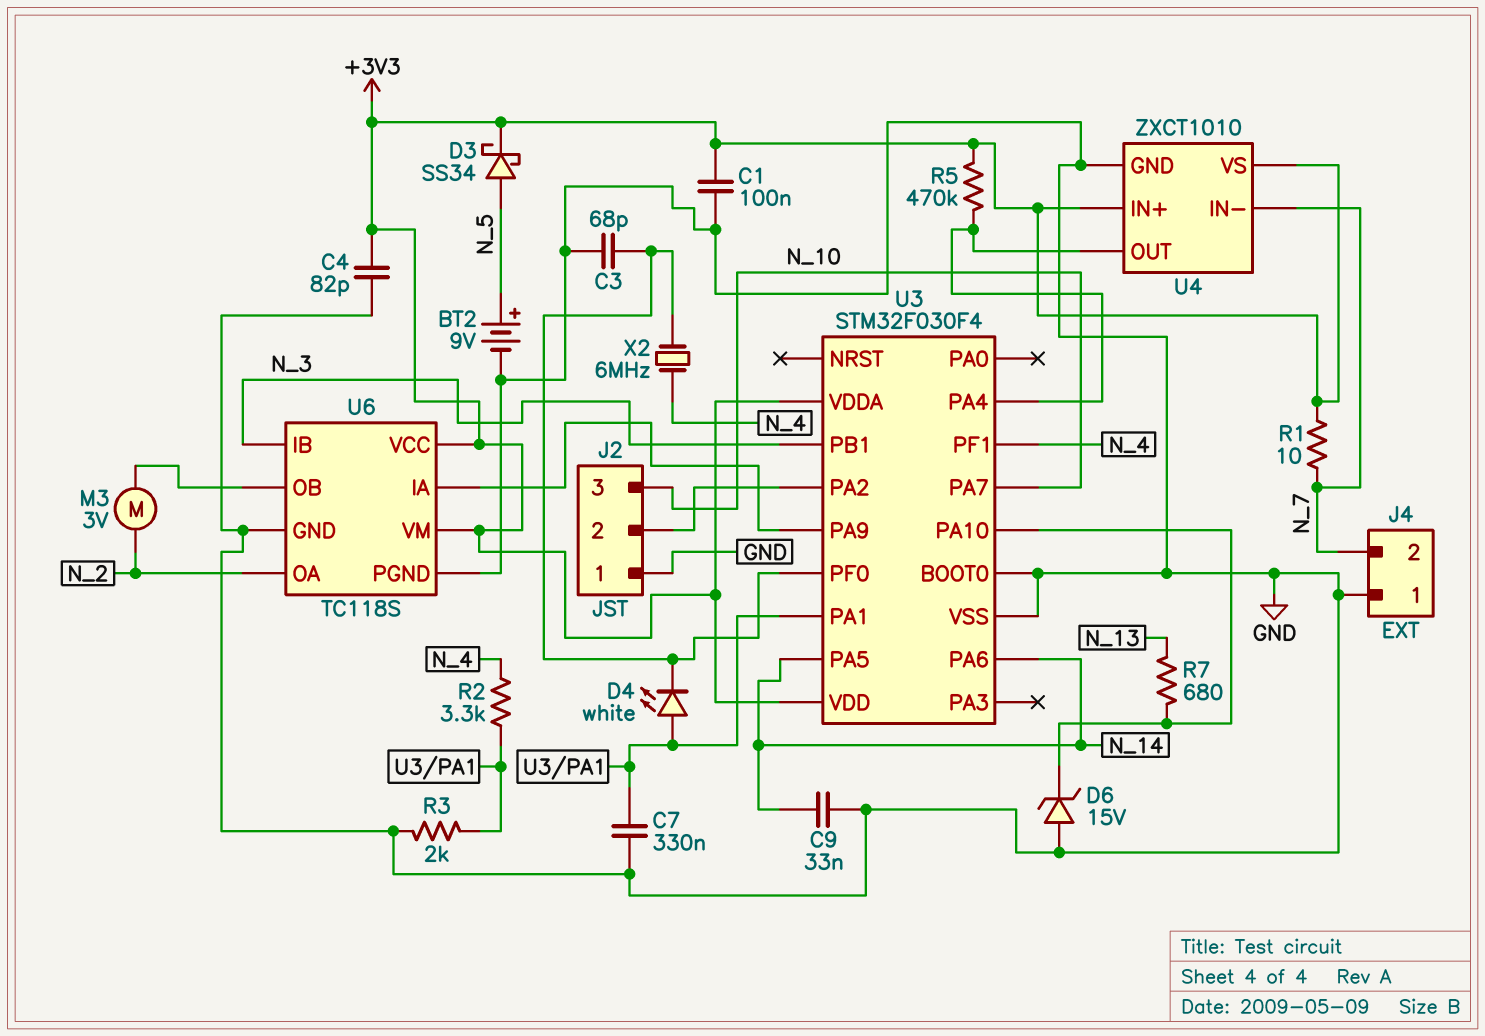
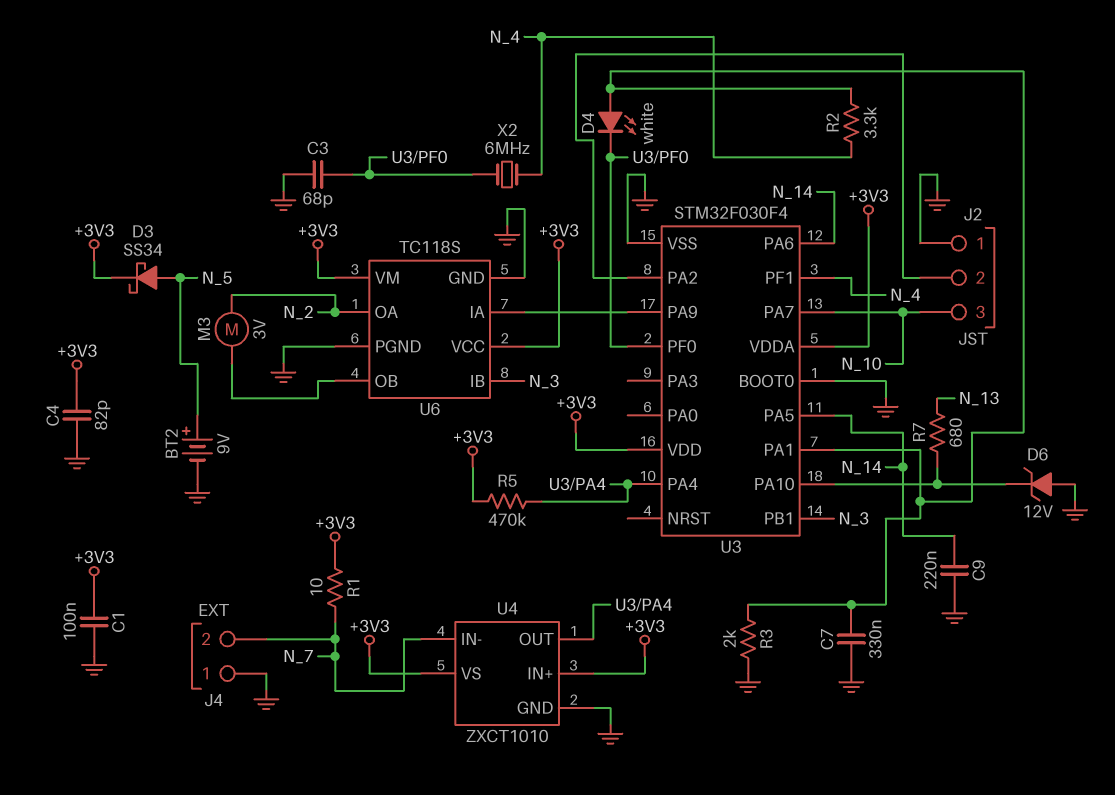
C9: 33nF (GND, N_14) -> 220nF (GND, N_14)
D6: zener 15V (A GND, K U3/PA10) -> zener 12V (A GND, K U3/PA10)

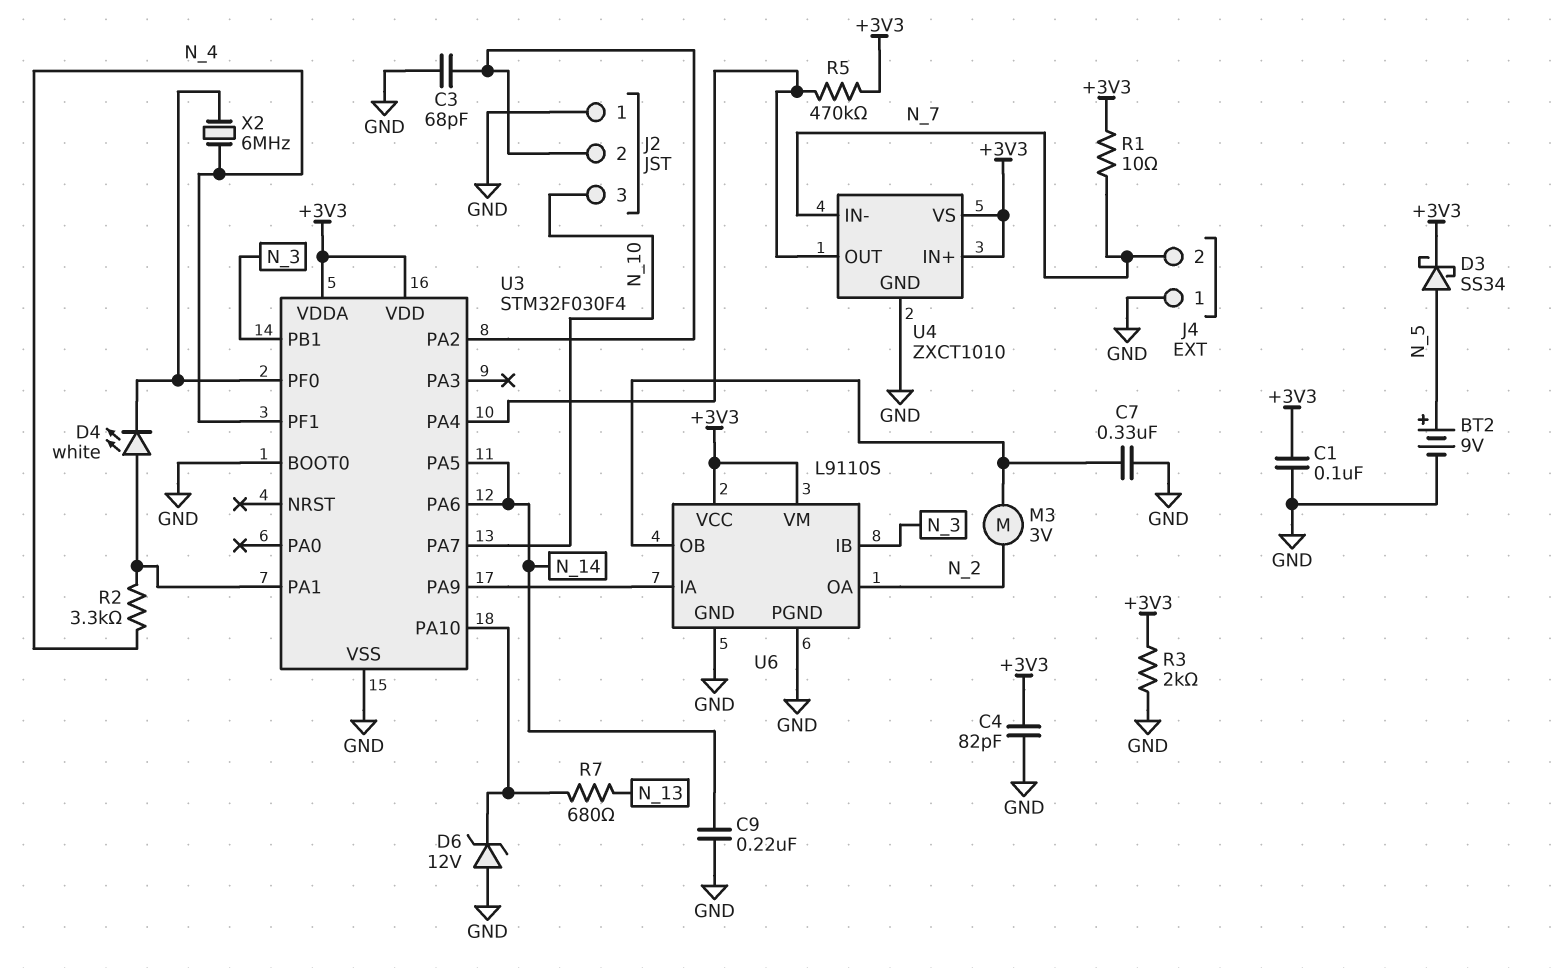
C3: 68pF (GND, U3/PF0) -> 68pF (GND, J2/2)
C7: 330nF (GND, U3/PA1) -> 330nF (GND, U6/OB)
R3: 2k (GND, U3/PA1) -> 2k (+3V3, GND)
U6: TC118S -> L9110S

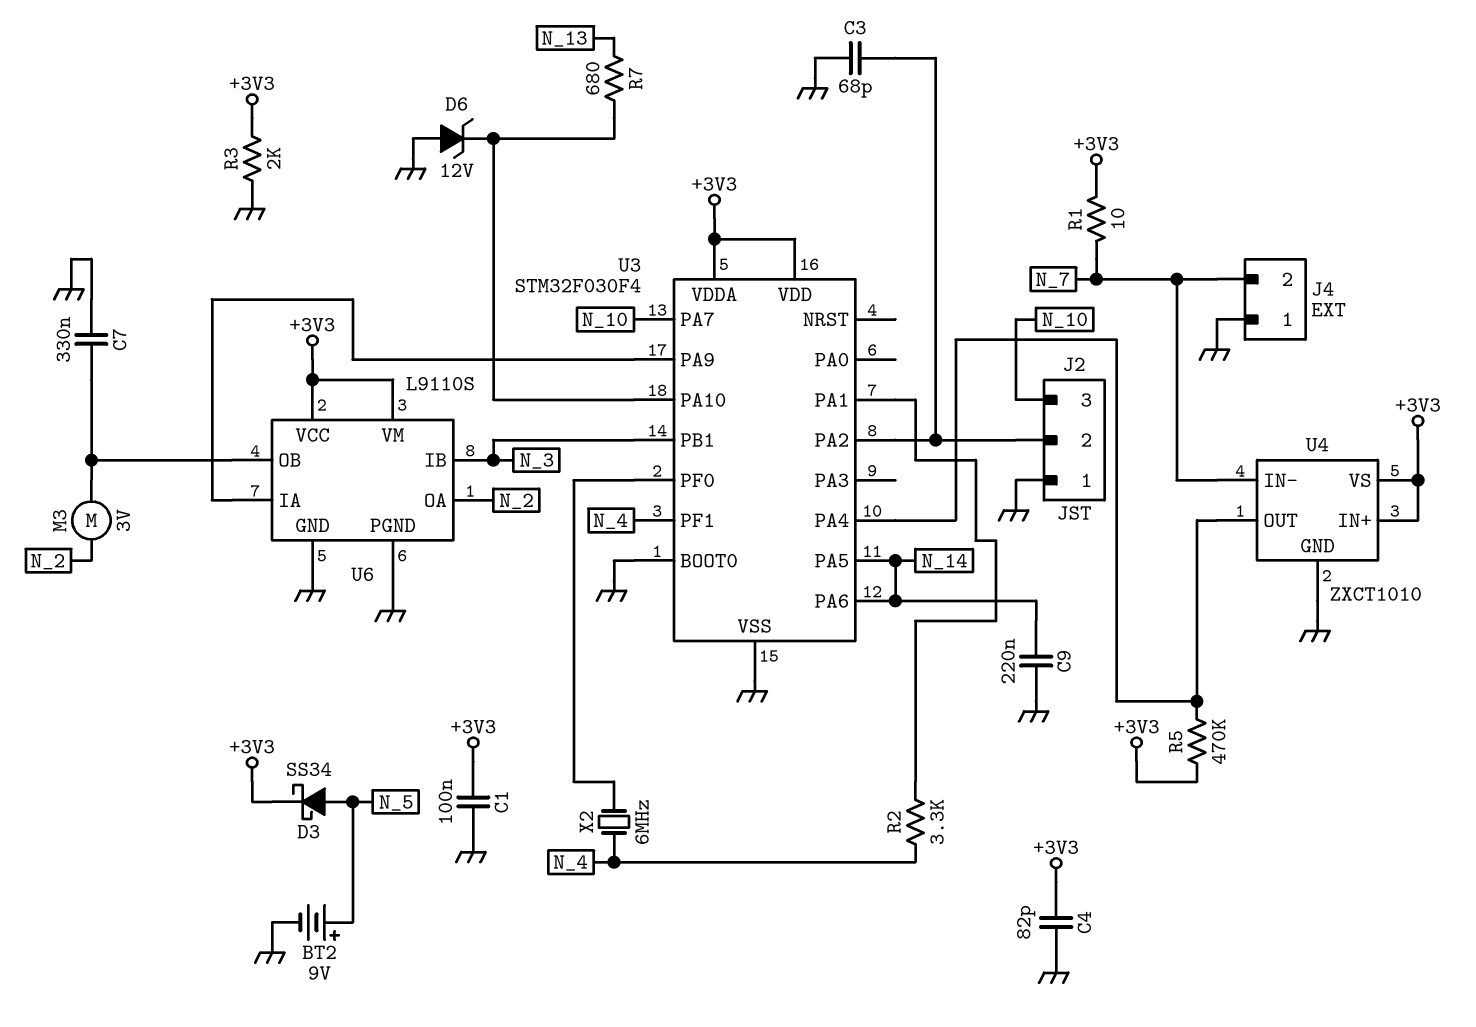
D4: LED white (A U3/PA1, K U3/PF0) -> none

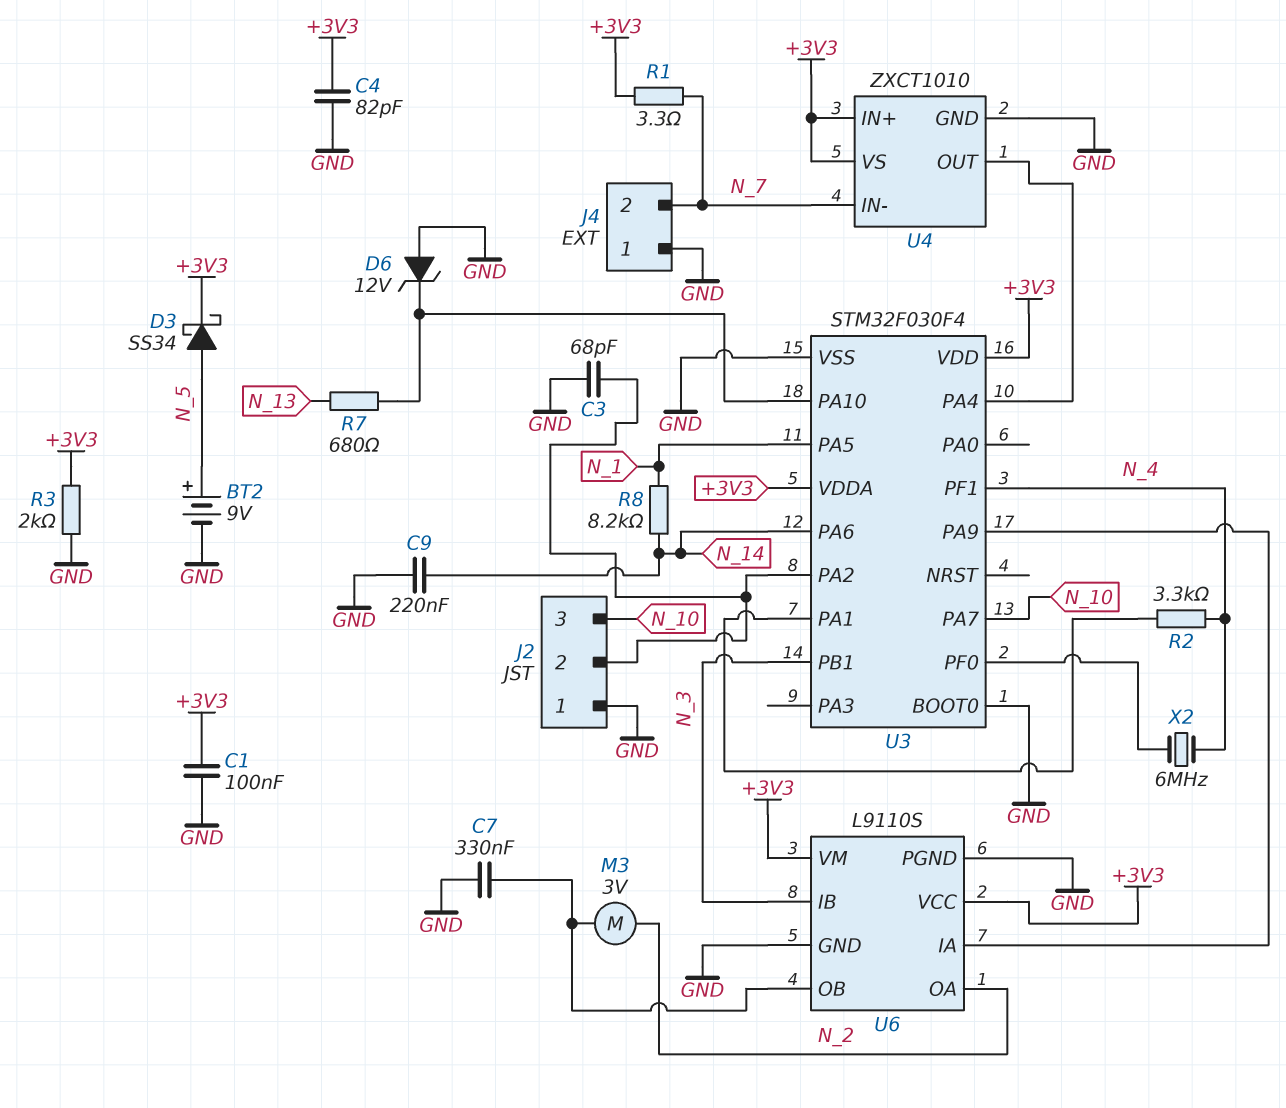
R1: 10 (+3V3, N_7) -> 3.3 (+3V3, N_7)
R5: 470k (+3V3, U3/PA4) -> none
R8: none -> 8.2k (N_1, N_14)
U3 pin PA5: N_14 -> N_1

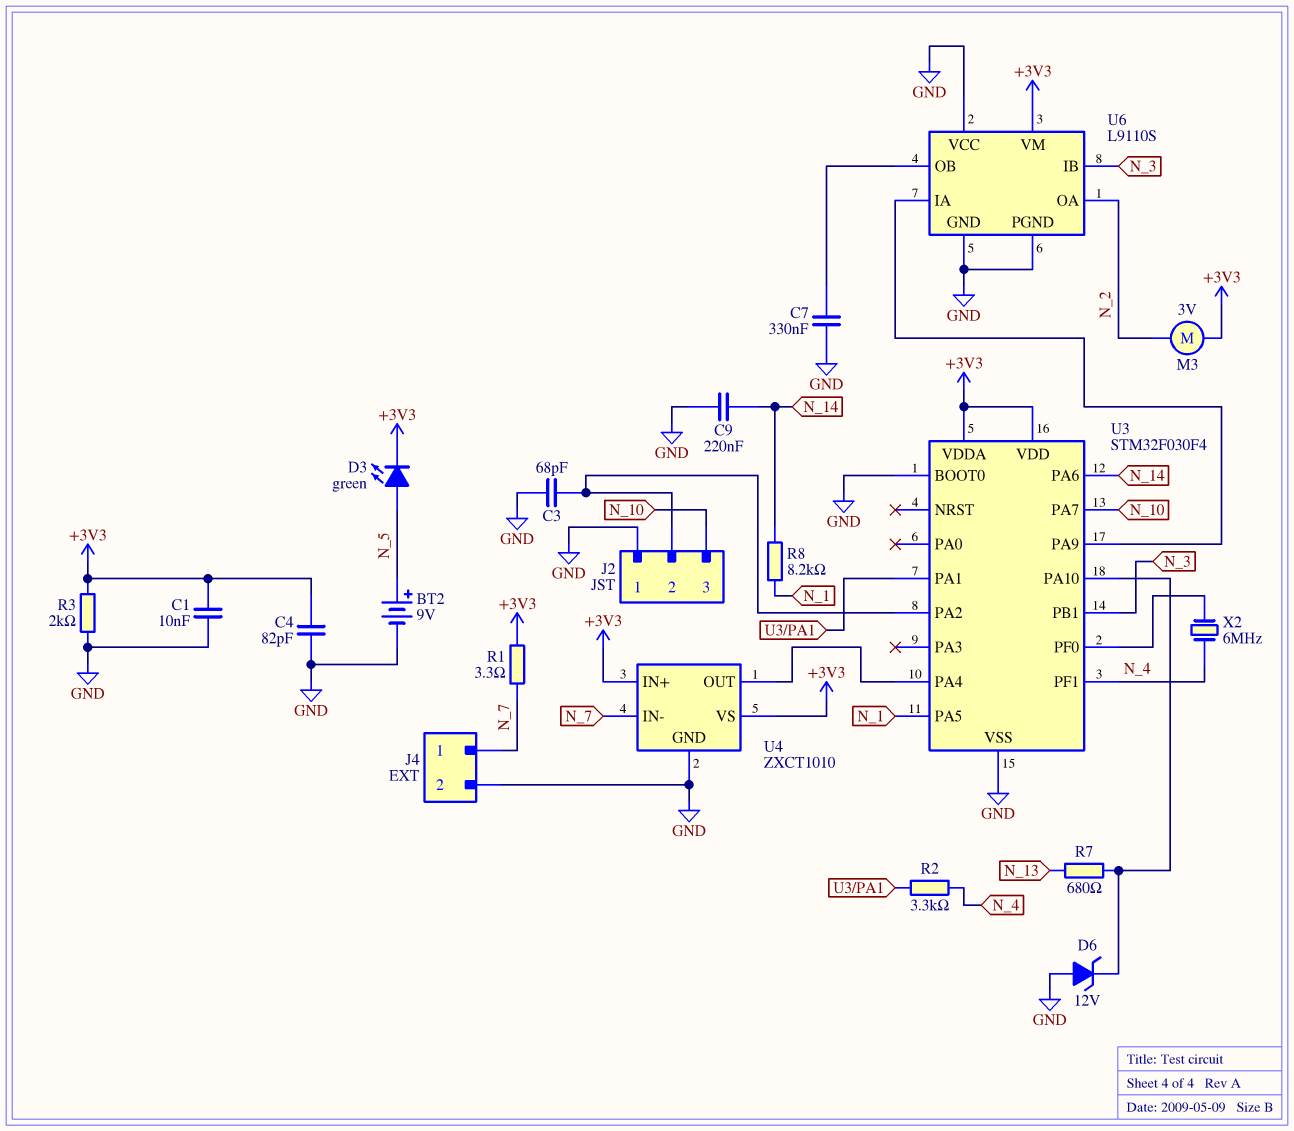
C1: 100nF (+3V3, GND) -> 10nF (+3V3, GND)
D3: schottky SS34 (A N_5, K +3V3) -> LED green (A N_5, K +3V3)
J4 pin 1: GND -> N_7
J4 pin 2: N_7 -> GND
M3: motor 3V (N_2, U6/OB) -> motor 3V (+3V3, N_2)
U6 pin VCC: +3V3 -> GND

